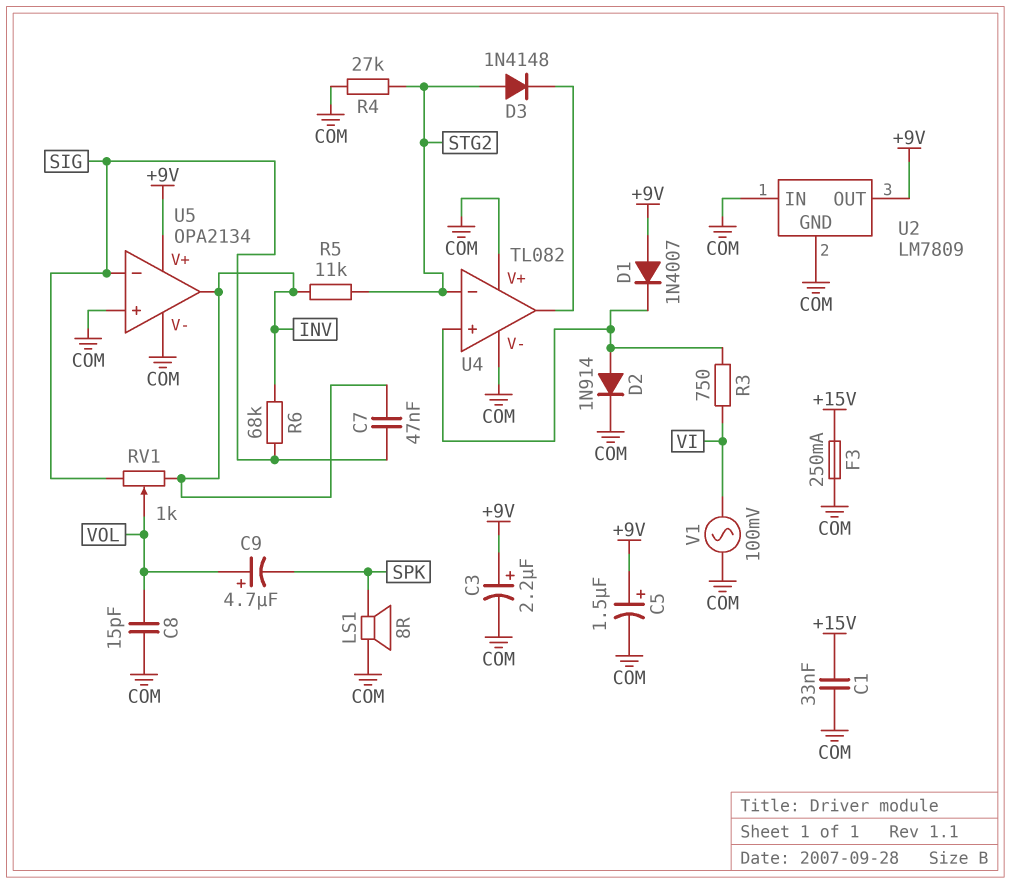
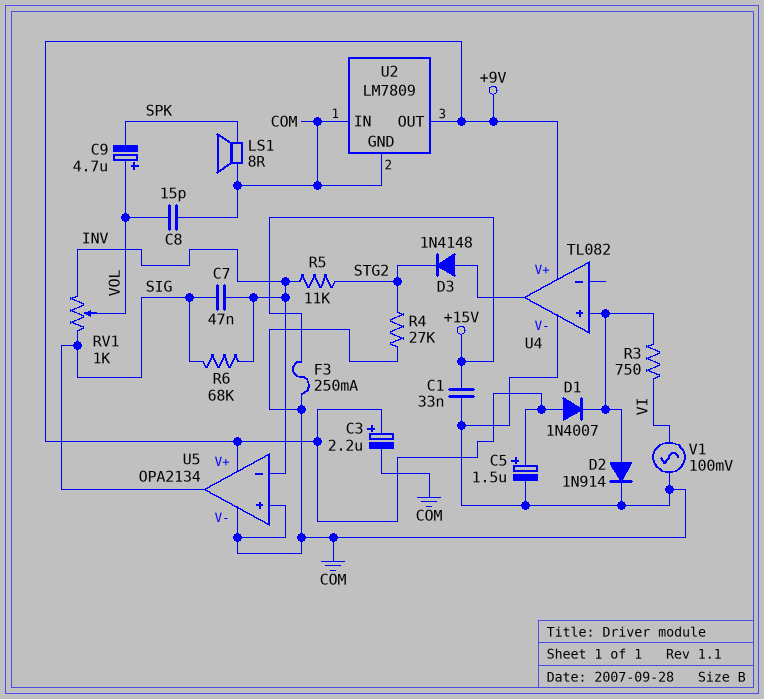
D3: diode 1N4148 (A STG2, K U4/out) -> diode 1N4148 (A U4/out, K STG2)
U4 pin V+: COM -> +9V
U4 pin in-: STG2 -> none
U5 pin in-: SIG -> INV
U5 pin out: INV -> SIG

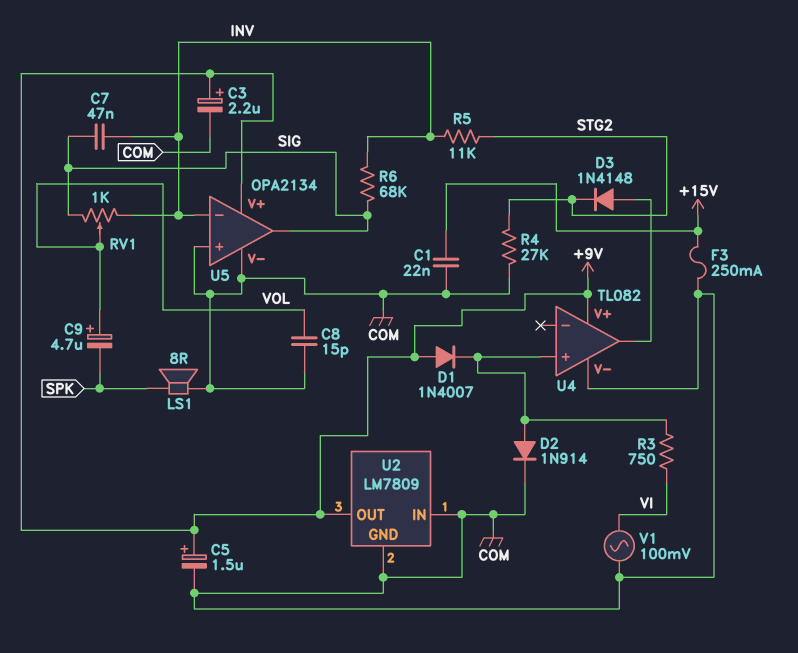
C1: 33nF (+15V, COM) -> 22nF (+15V, COM)

